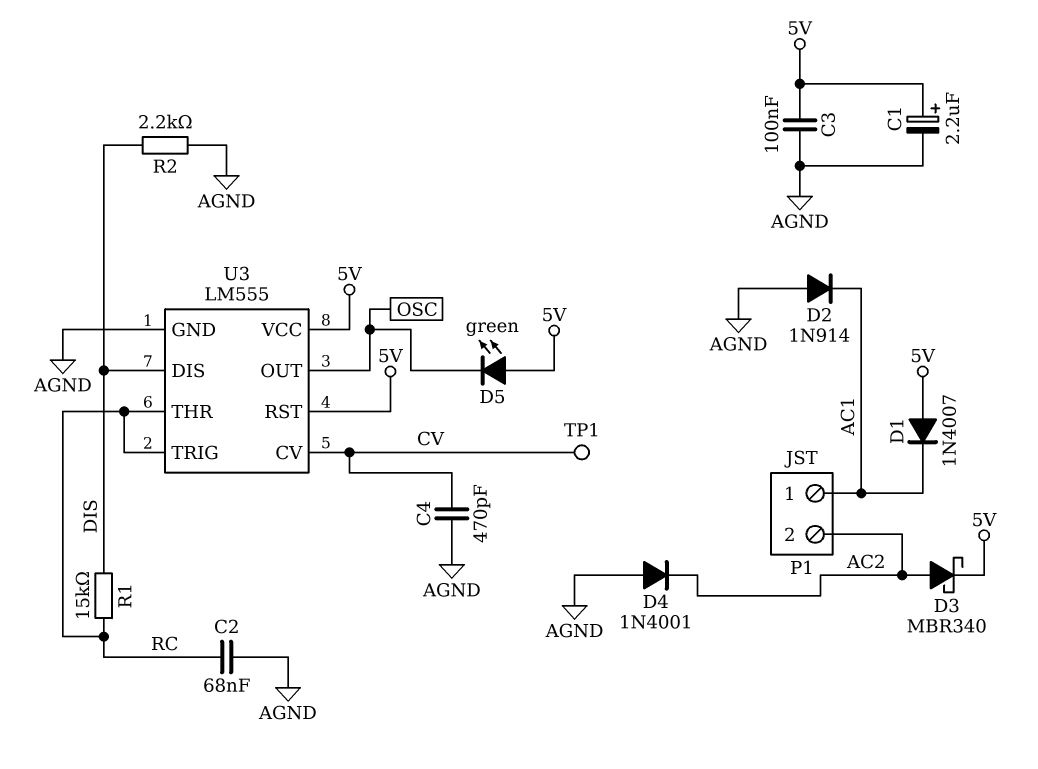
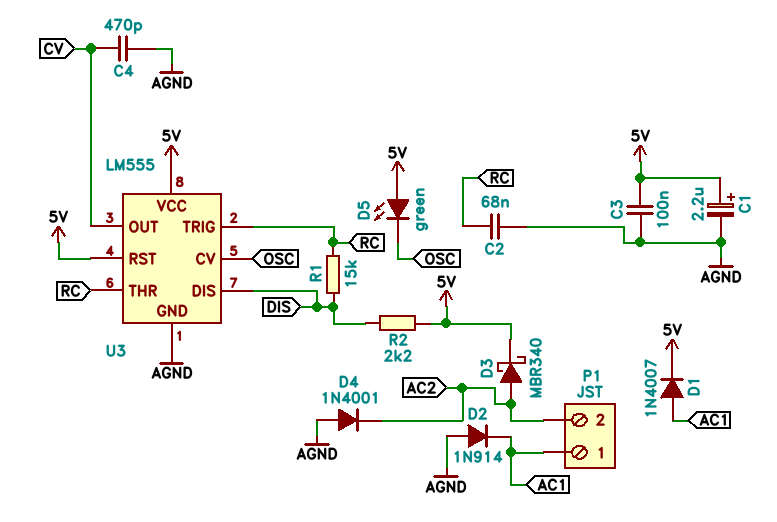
D1: diode 1N4007 (A 5V, K AC1) -> diode 1N4007 (A AC1, K 5V)
R2: 2.2k (AGND, DIS) -> 2.2k (5V, DIS)
TP1: test point (CV) -> none
U3 pin CV: CV -> OSC
U3 pin OUT: OSC -> CV

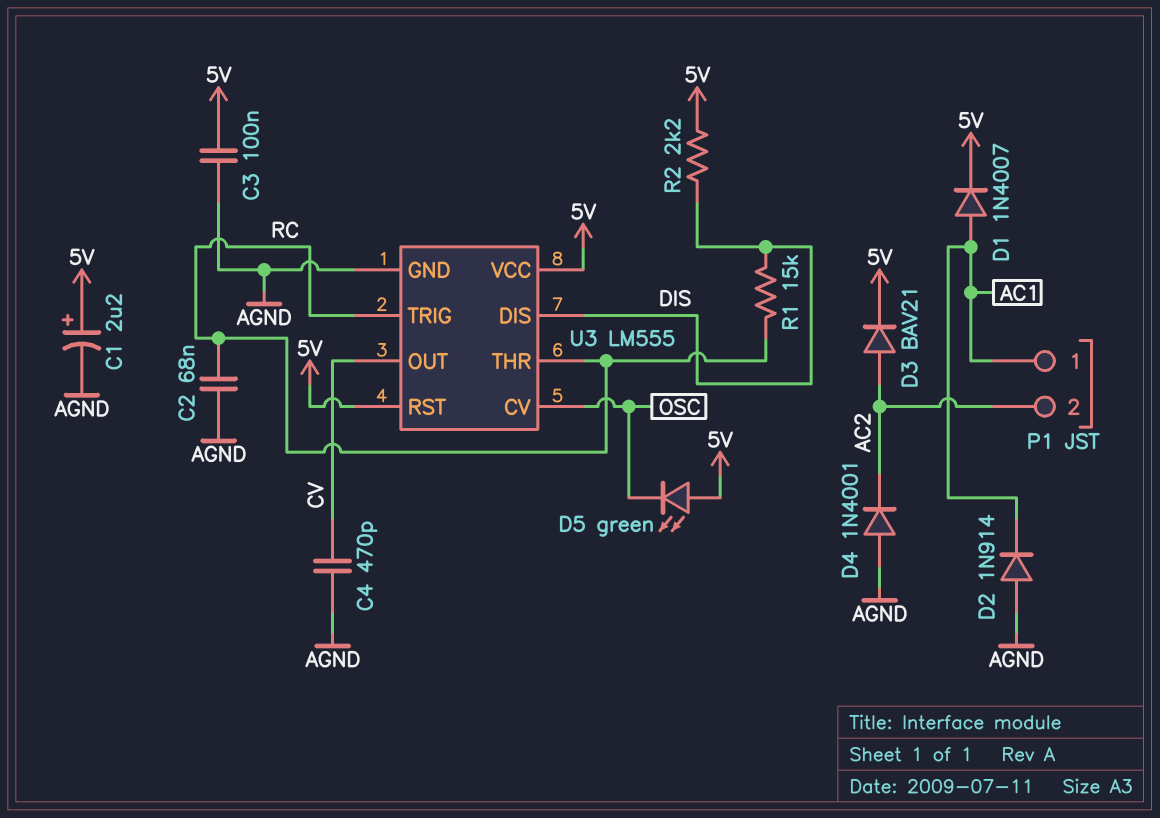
D3: schottky MBR340 (A AC2, K 5V) -> diode BAV21 (A AC2, K 5V)

